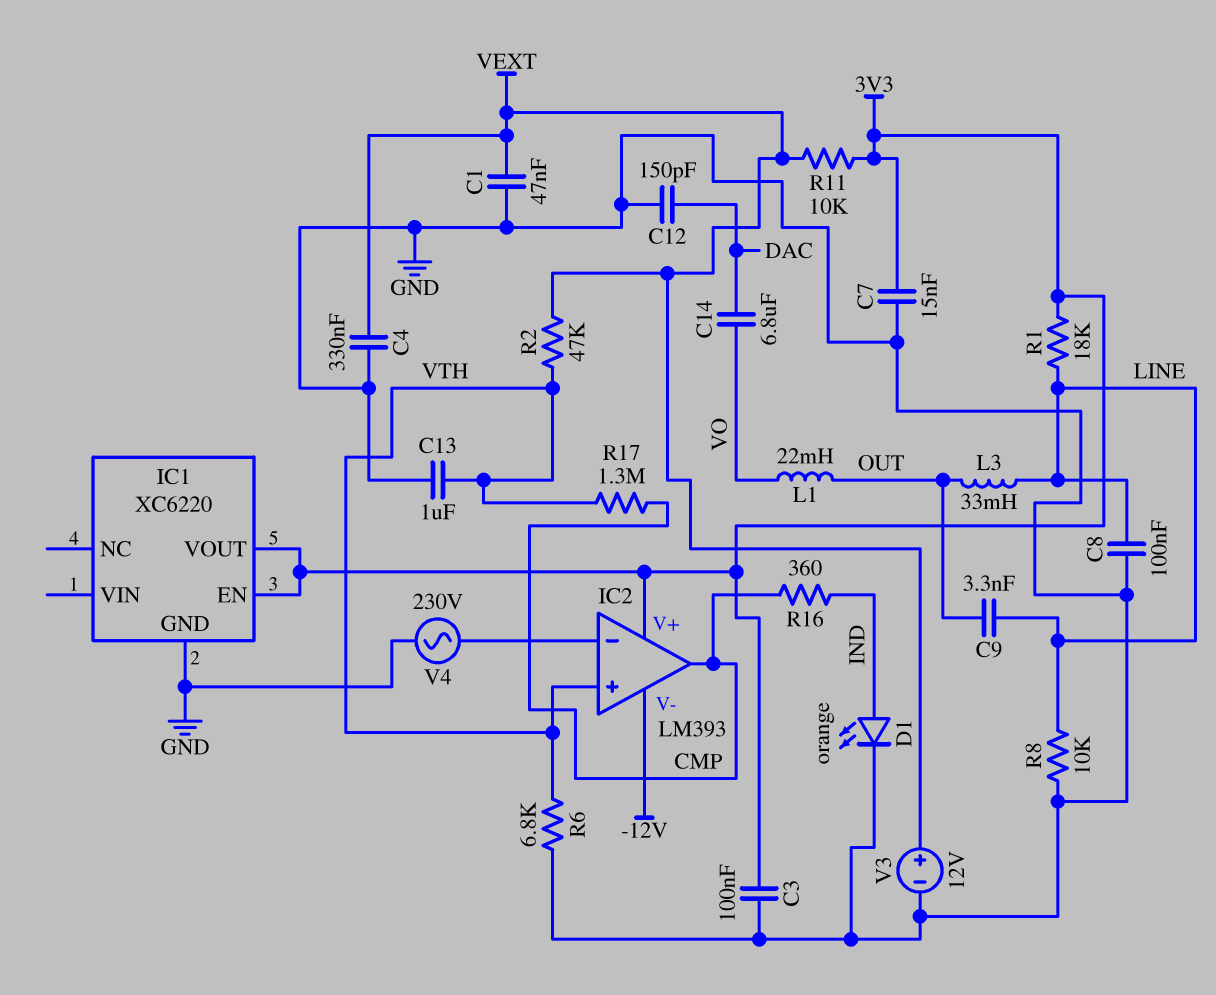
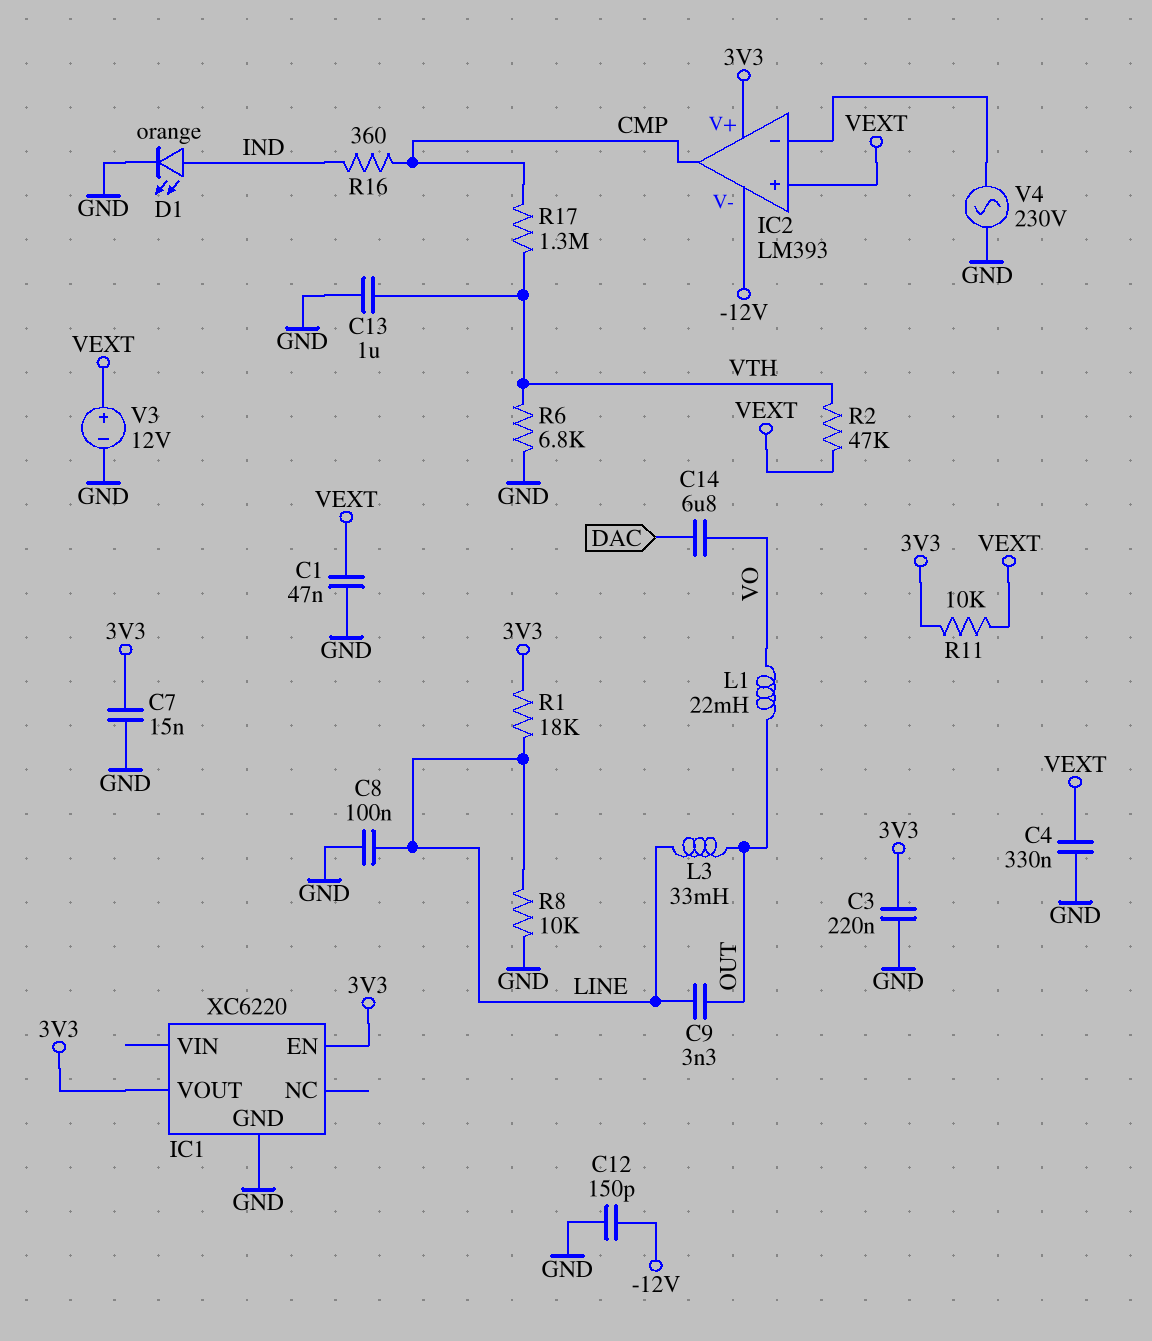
C3: 100nF (3V3, GND) -> 220nF (3V3, GND)
C12: 150pF (DAC, GND) -> 150pF (-12V, GND)
IC2 pin in+: VTH -> VEXT

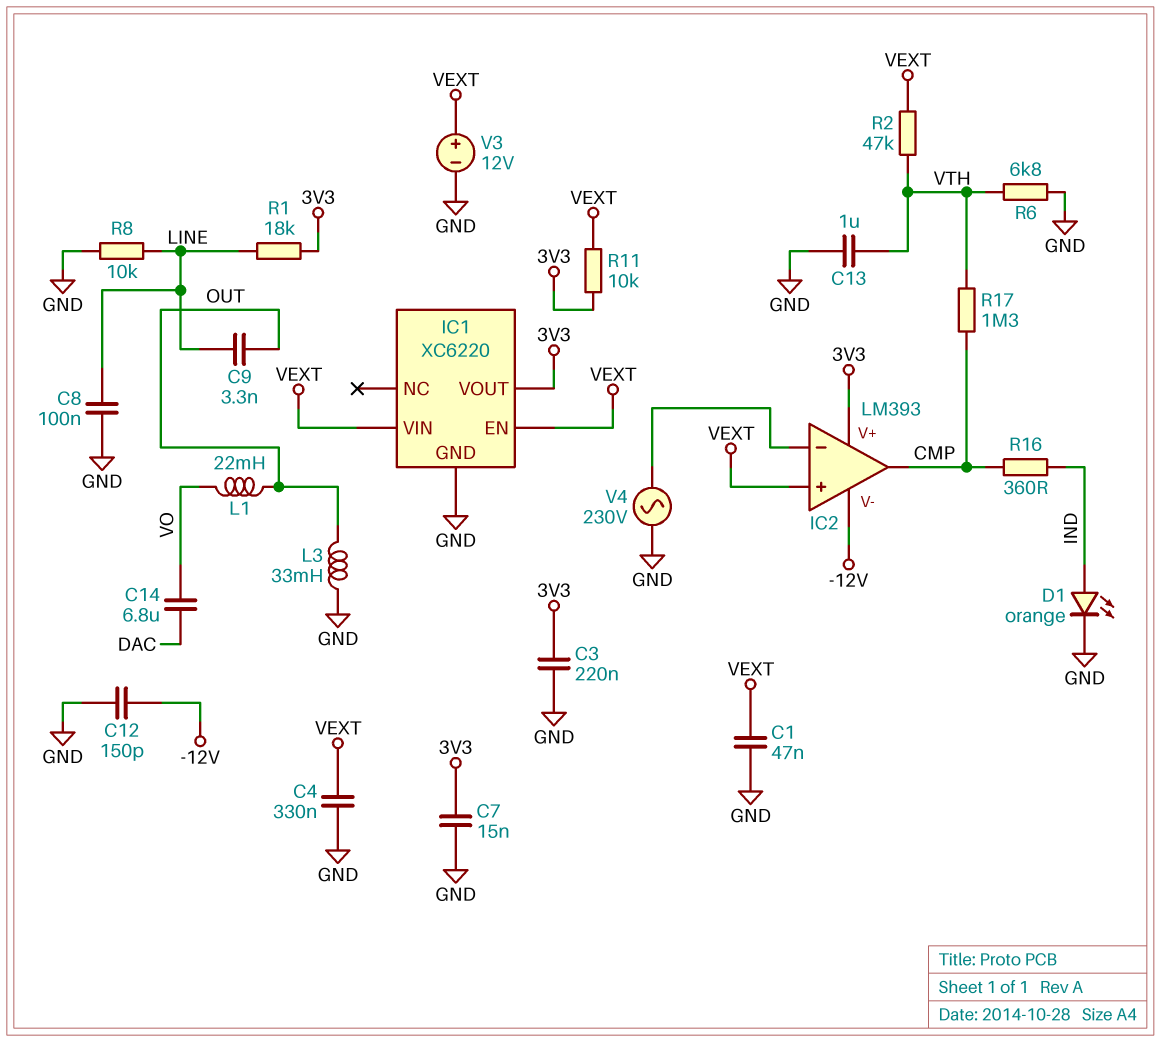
IC1 pin EN: 3V3 -> VEXT
IC1 pin VIN: none -> VEXT
L3: 33mH (LINE, OUT) -> 33mH (GND, OUT)

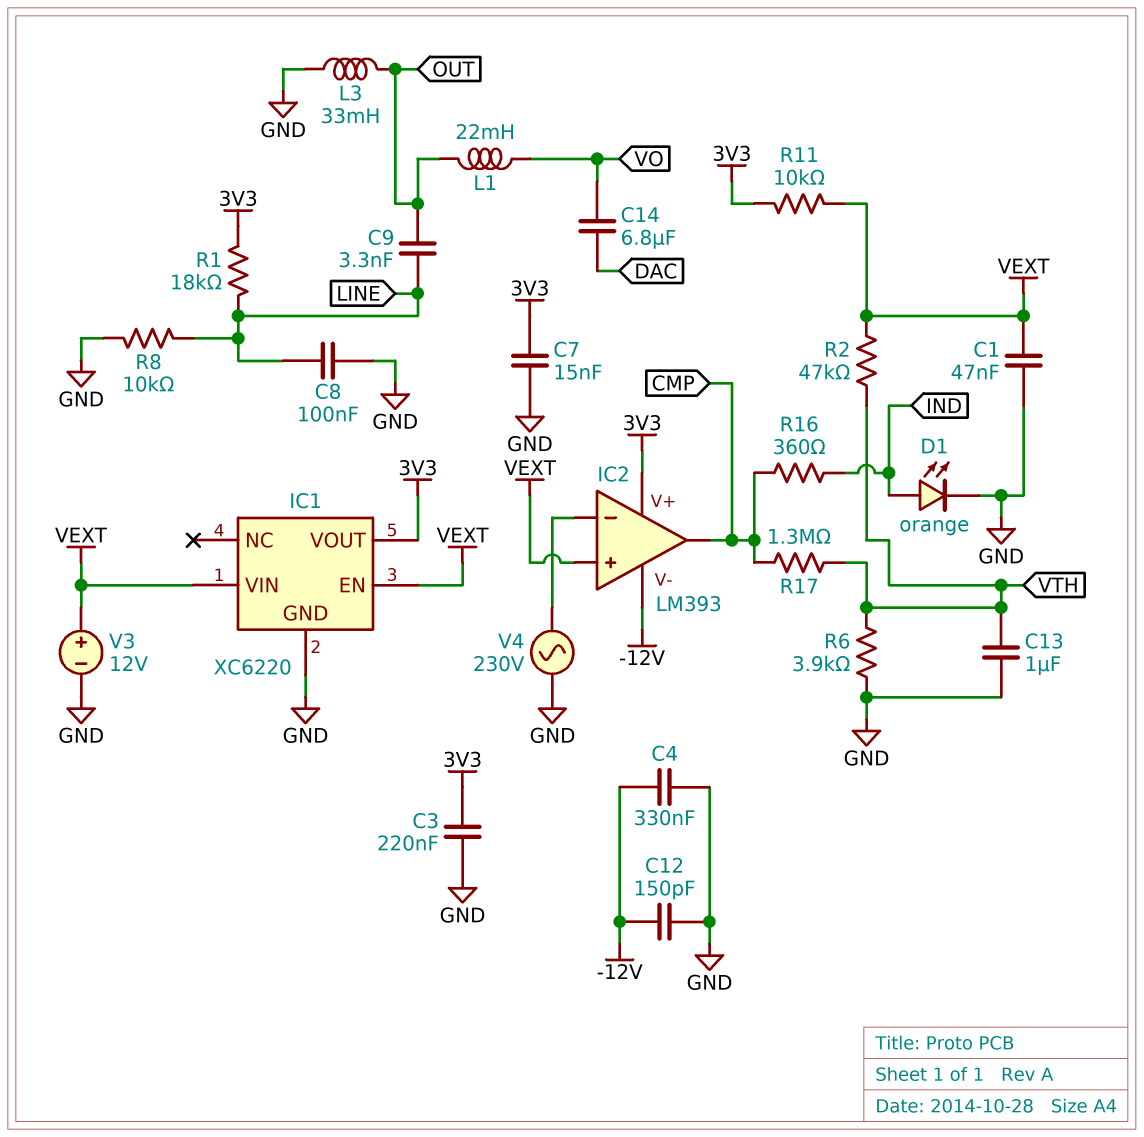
C4: 330nF (GND, VEXT) -> 330nF (-12V, GND)
R6: 6.8k (GND, VTH) -> 3.9k (GND, VTH)

